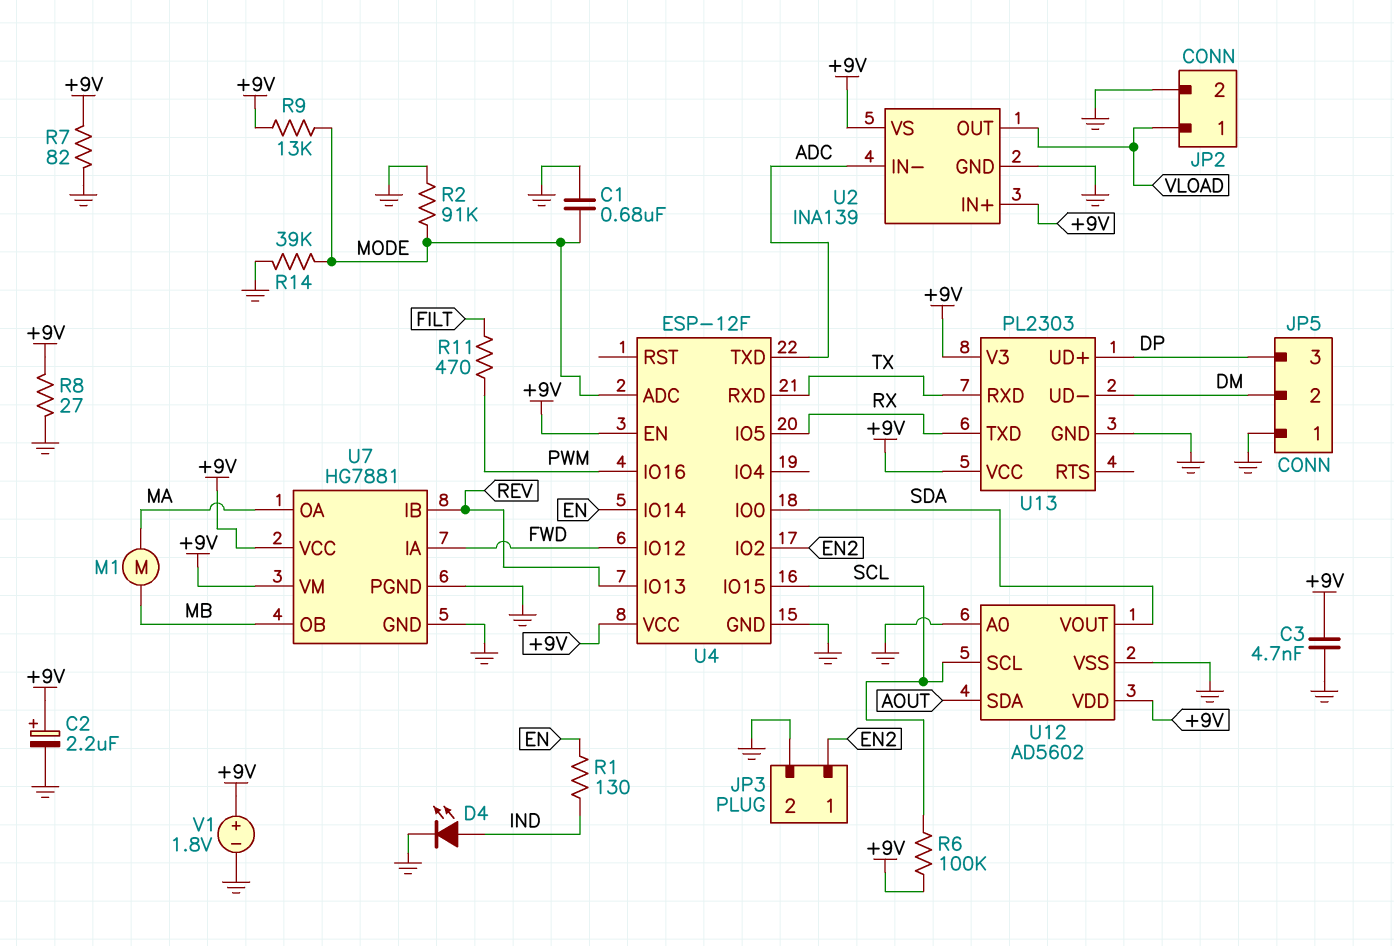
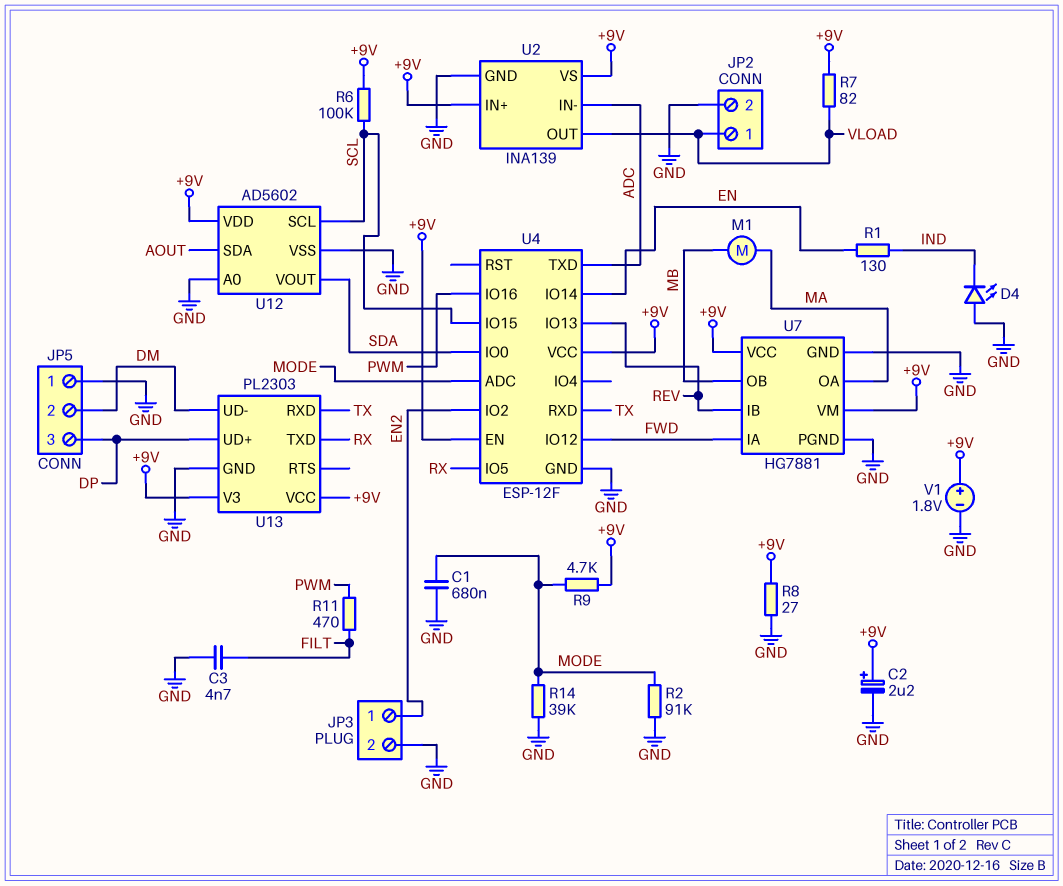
C3: 4.7nF (+9V, GND) -> 4.7nF (FILT, GND)
D4: LED (A IND, K GND) -> LED (A GND, K IND)
R7: 82 (+9V, GND) -> 82 (+9V, VLOAD)
R9: 13k (+9V, MODE) -> 4.7k (+9V, MODE)

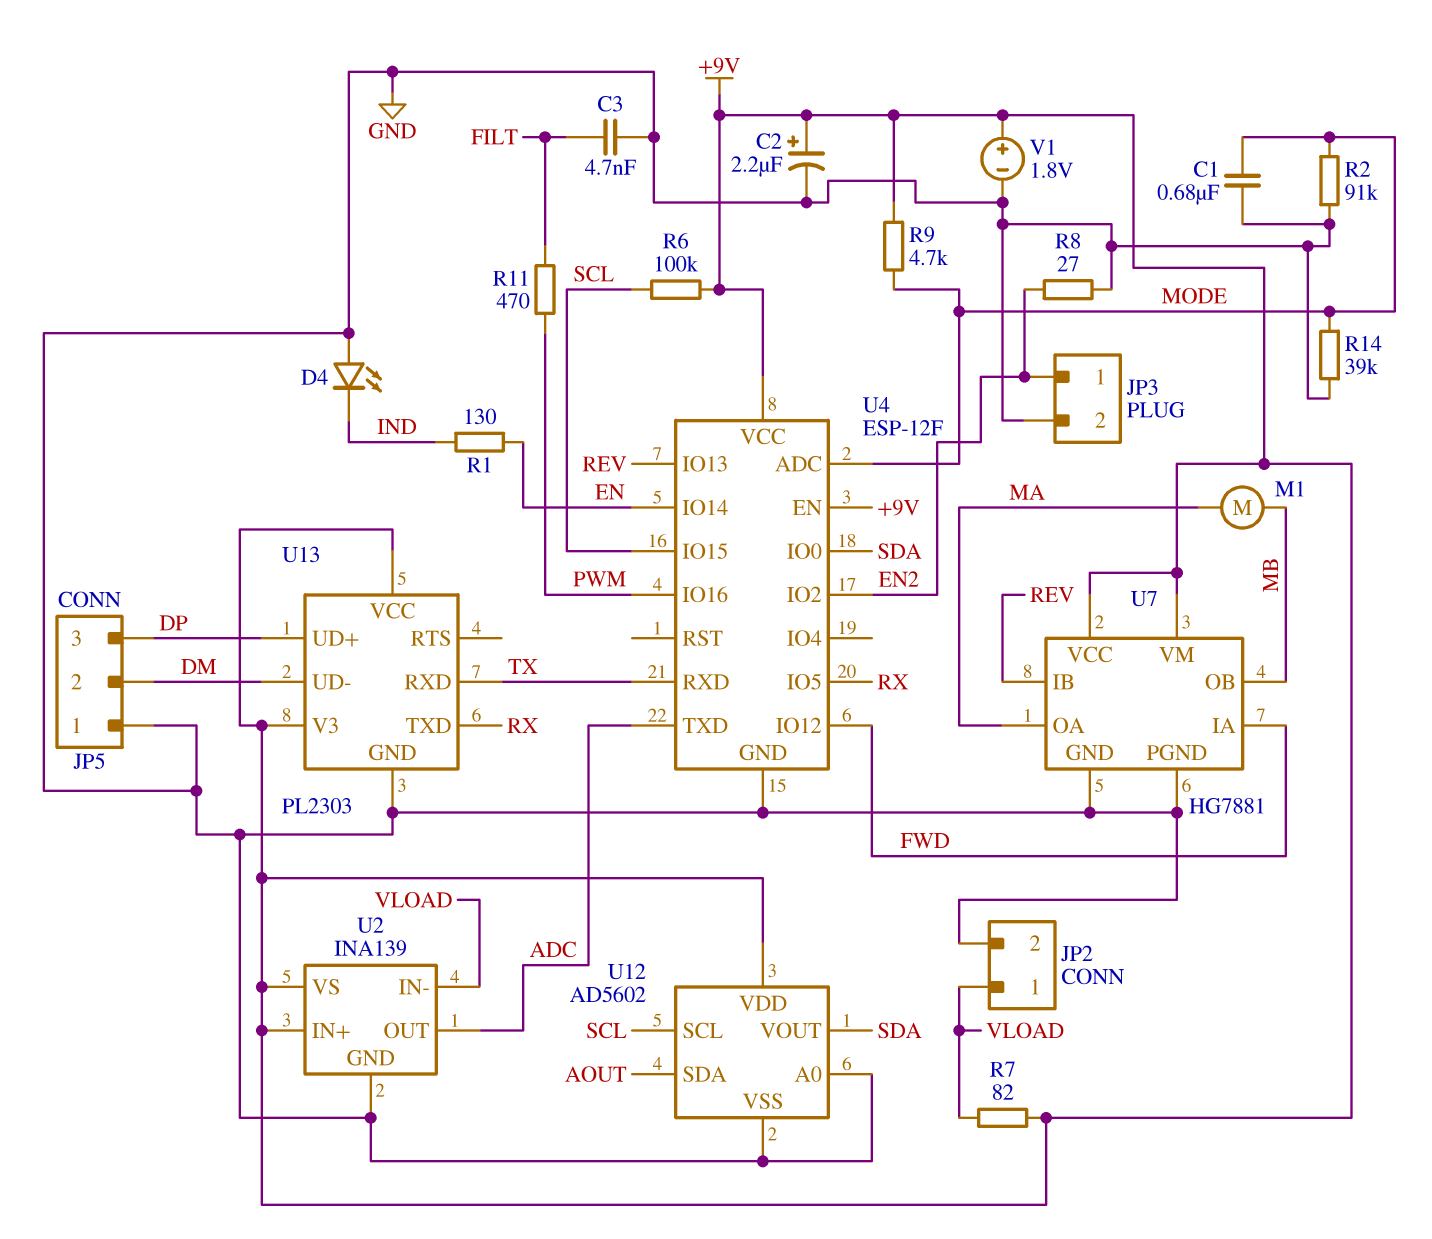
R8: 27 (+9V, GND) -> 27 (EN2, GND)
U2 pin IN-: ADC -> VLOAD
U2 pin OUT: VLOAD -> ADC

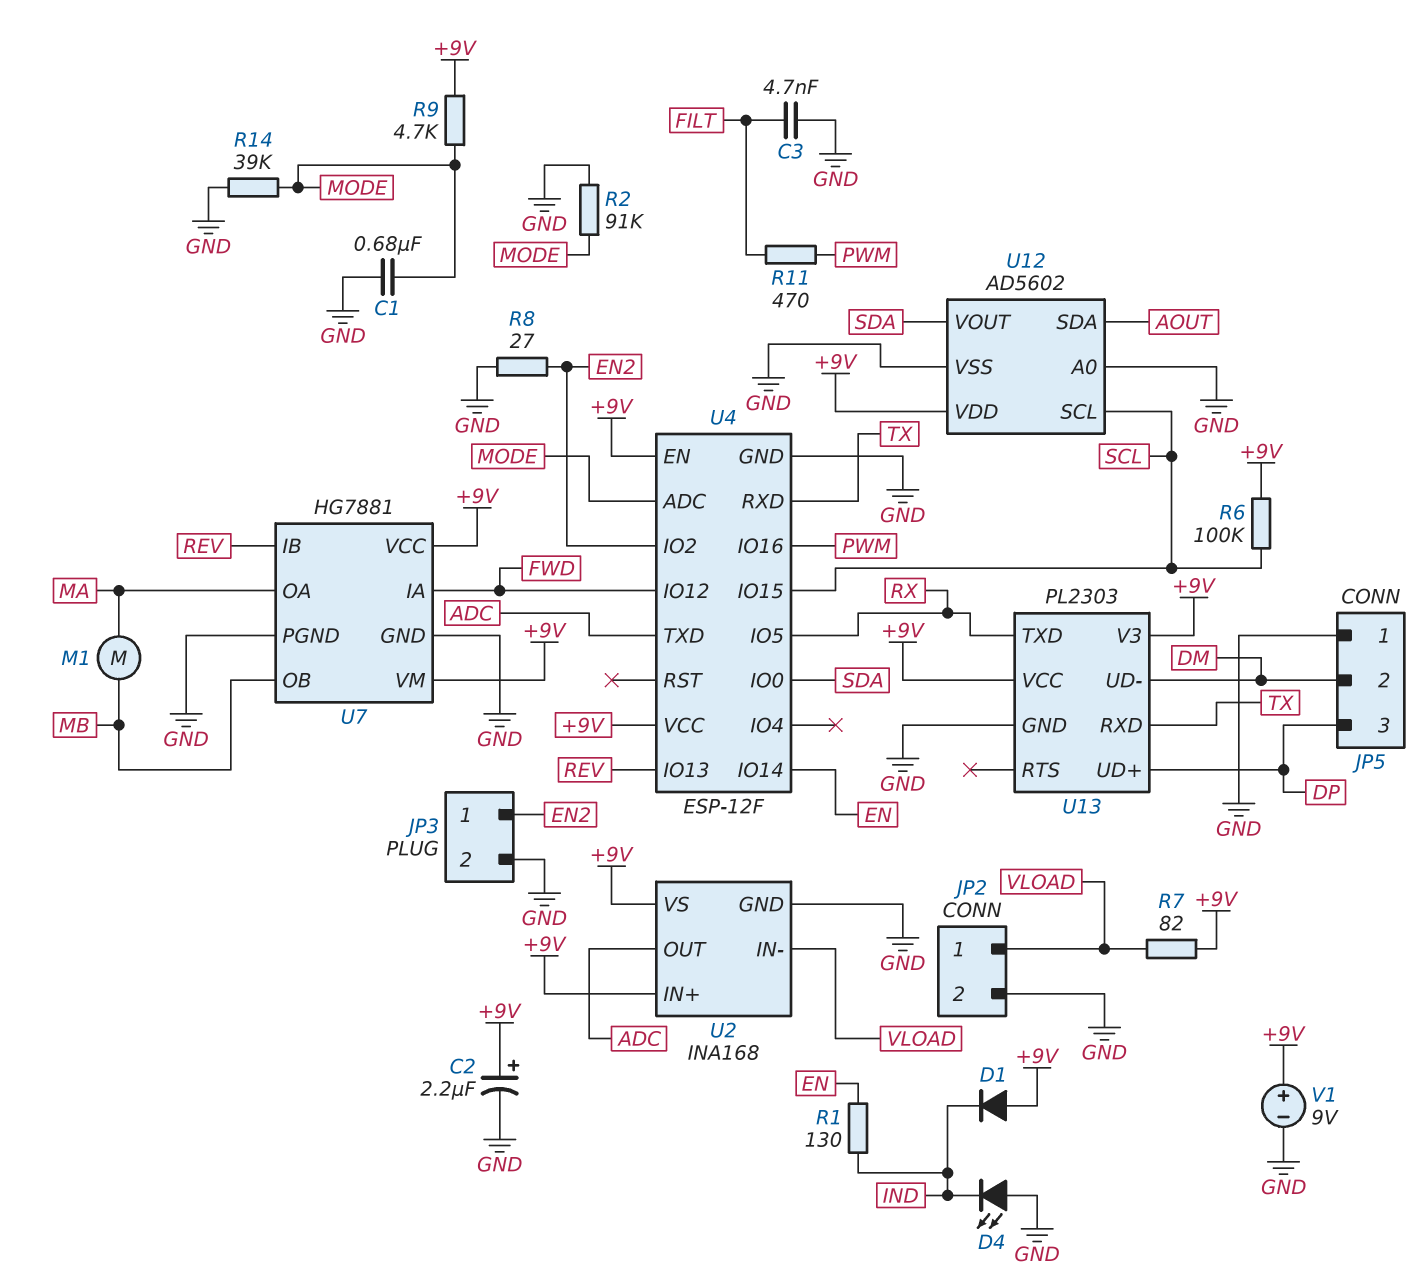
D1: none -> diode (A +9V, K IND)
U2: INA139 -> INA168
V1: 1.8V (plus +9V, minus GND) -> 9V (plus +9V, minus GND)

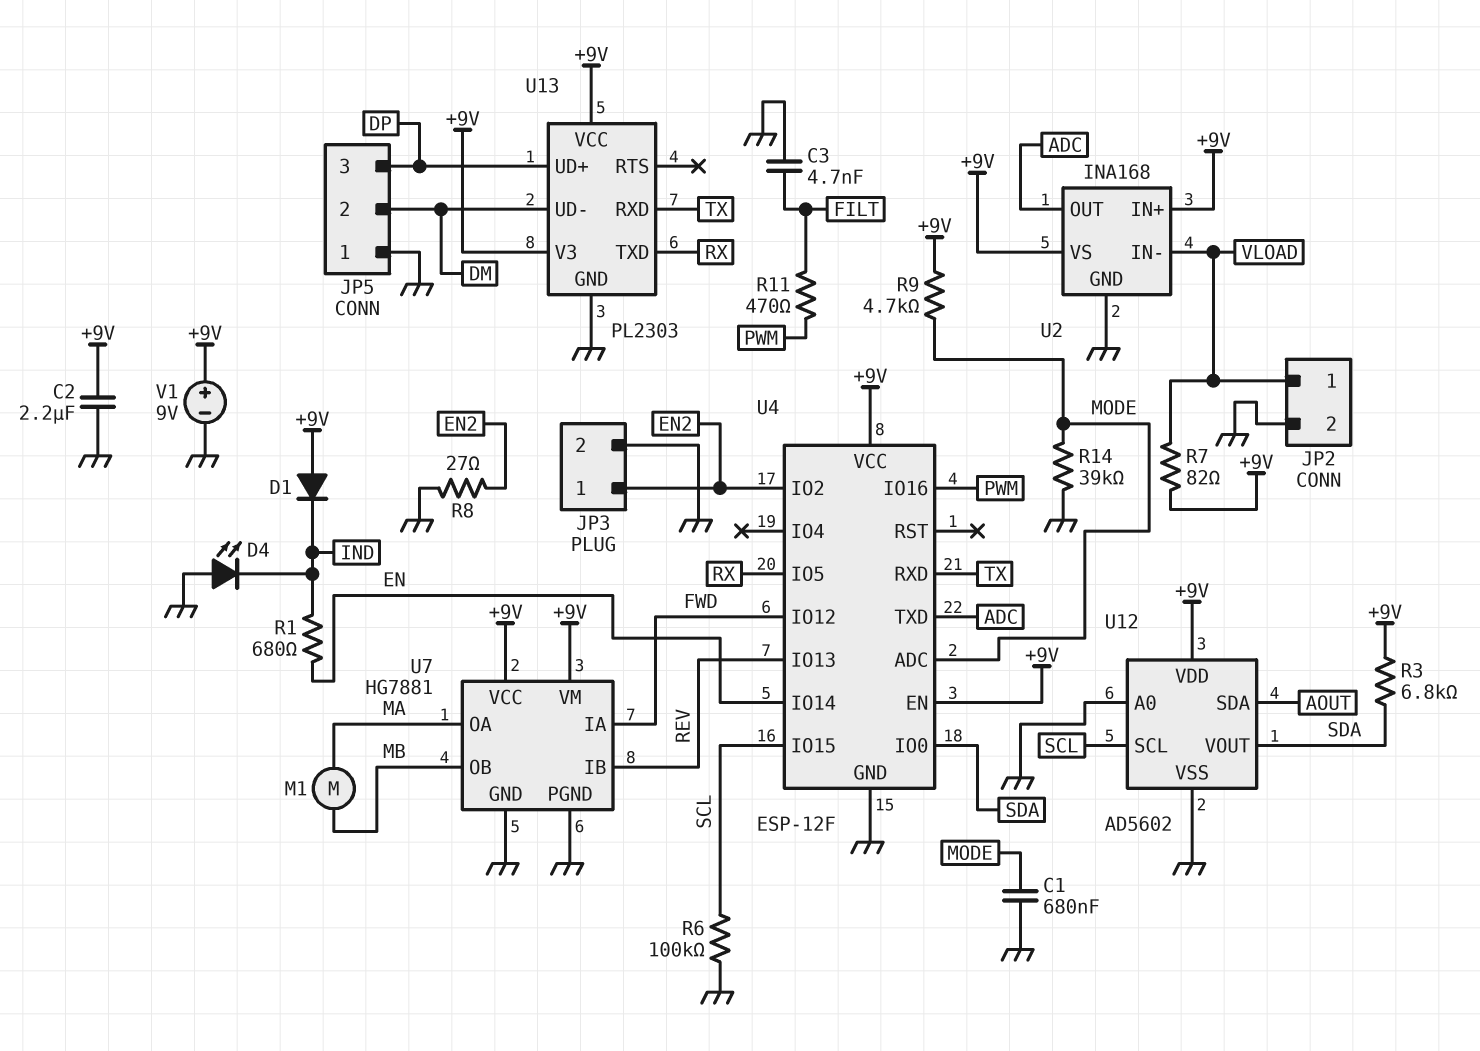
C2: 2.2uF (plus +9V, minus GND) -> 2.2uF (+9V, GND)
R1: 130 (EN, IND) -> 680 (EN, IND)
R2: 91k (GND, MODE) -> none
R3: none -> 6.8k (+9V, SDA)
R6: 100k (+9V, SCL) -> 100k (GND, SCL)

